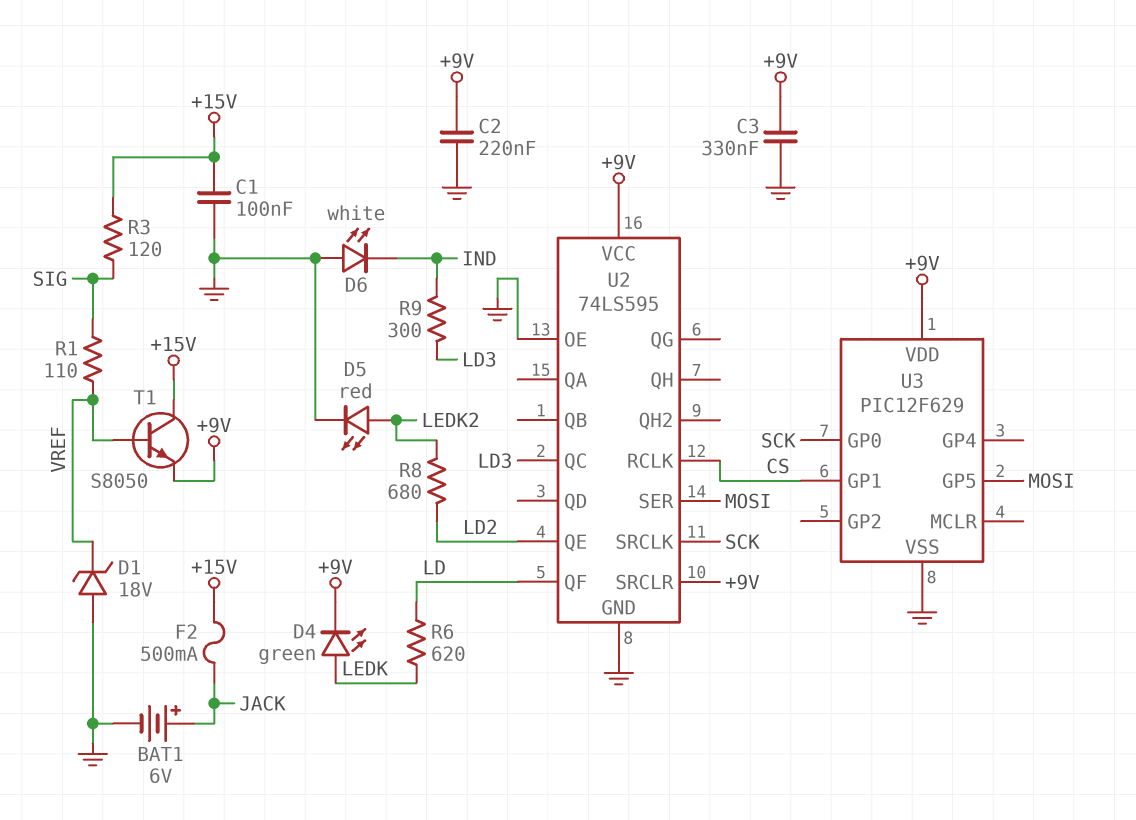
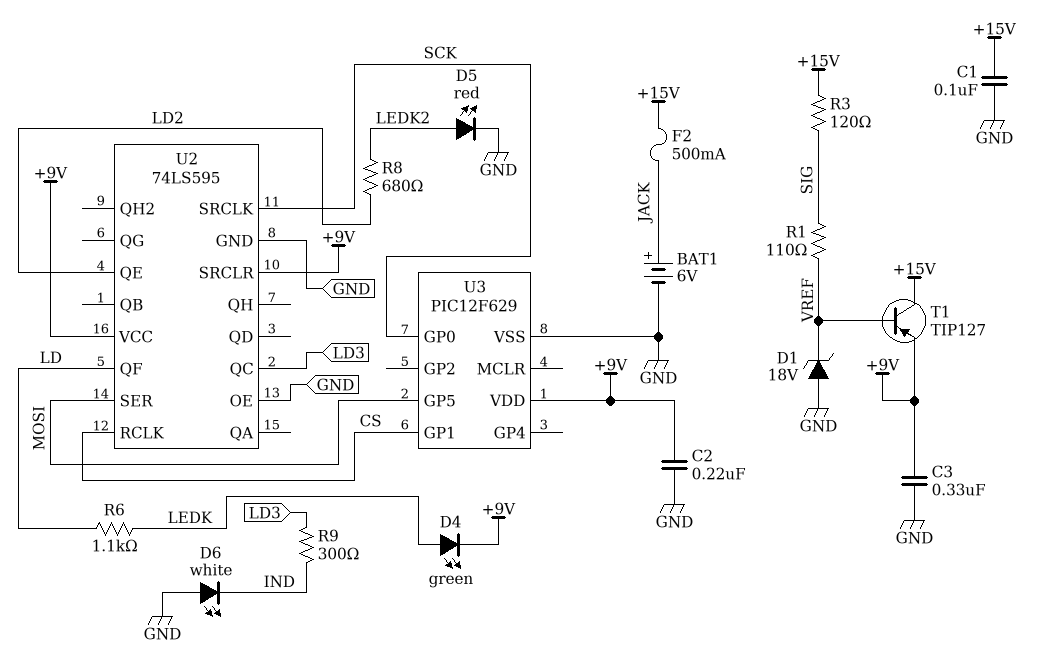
R6: 620 (LD, LEDK) -> 1.1k (LD, LEDK)
T1: NPN S8050 (B VREF, C +15V, E +9V) -> PNP TIP127 (B VREF, C +15V, E +9V)

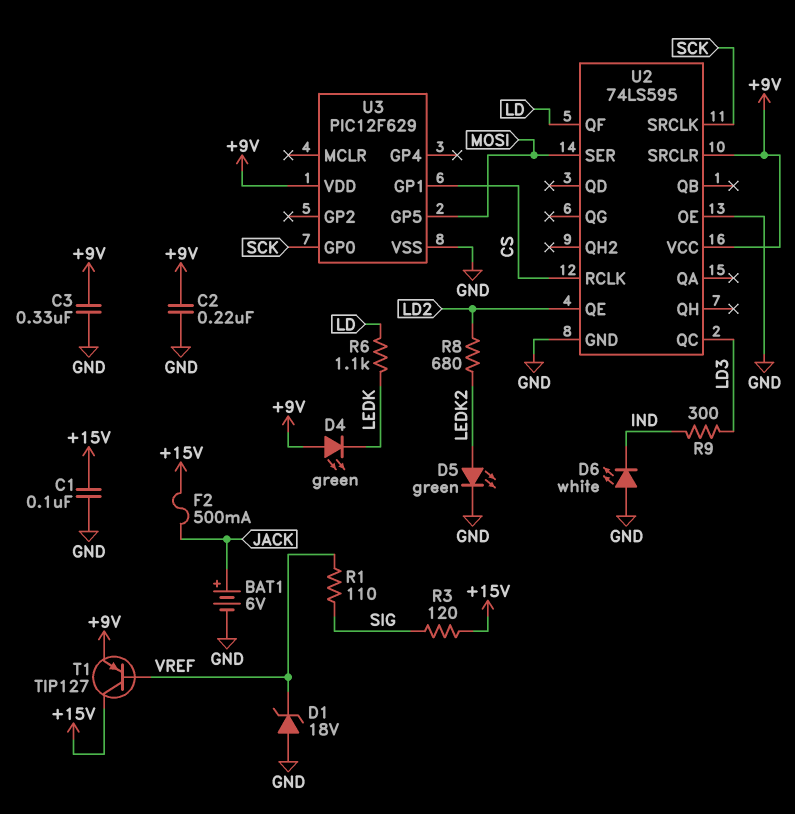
D4: LED green (A LEDK, K +9V) -> LED green (A +9V, K LEDK)
D5: LED red (A LEDK2, K GND) -> LED green (A LEDK2, K GND)

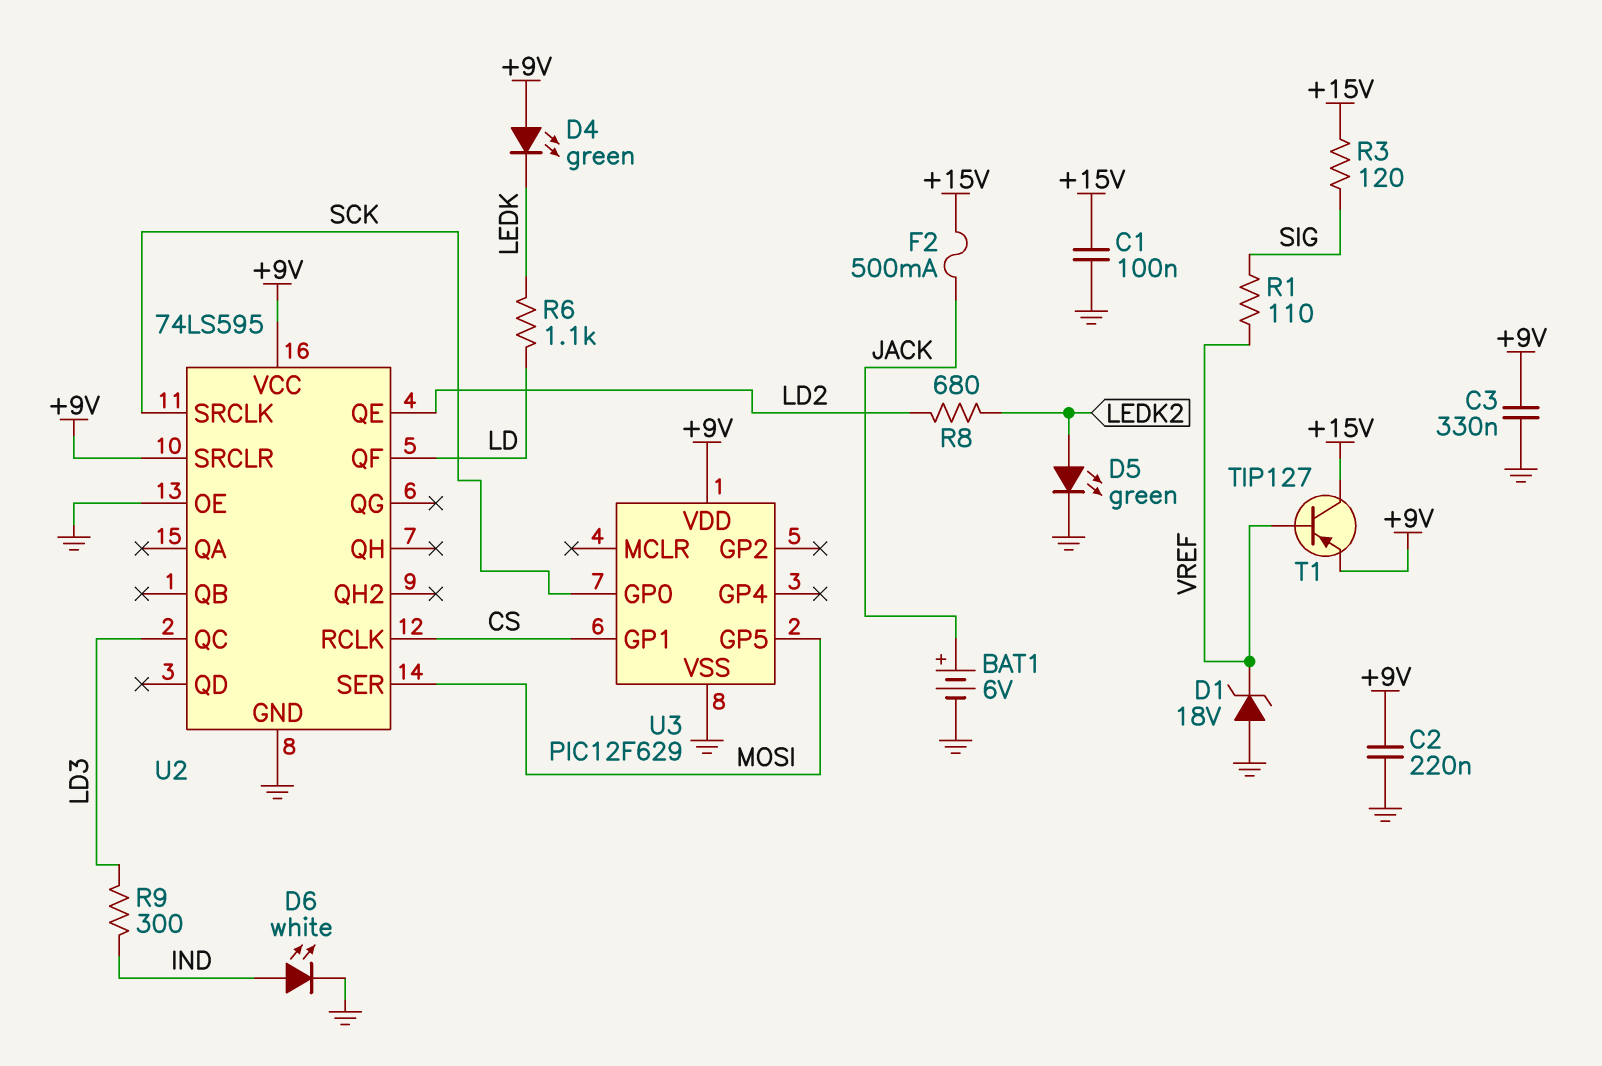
D6: LED white (A GND, K IND) -> LED white (A IND, K GND)

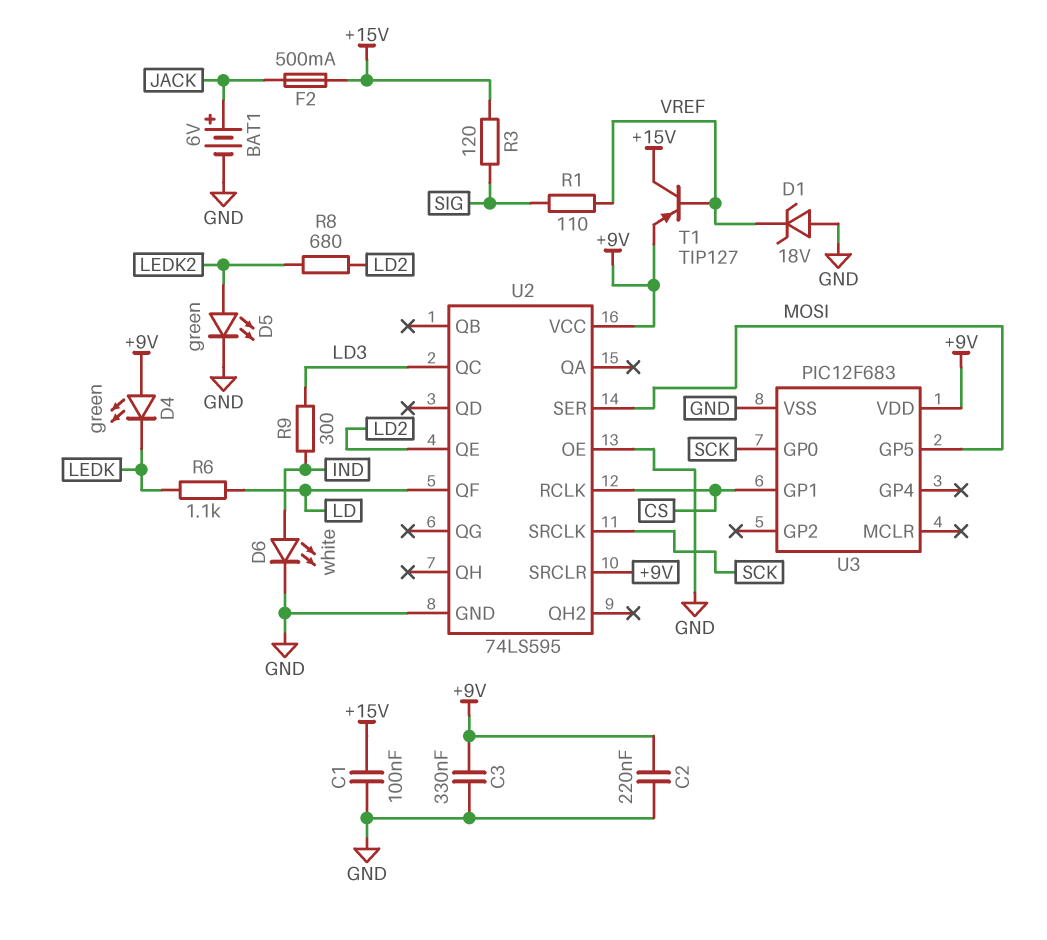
U3: PIC12F629 -> PIC12F683

